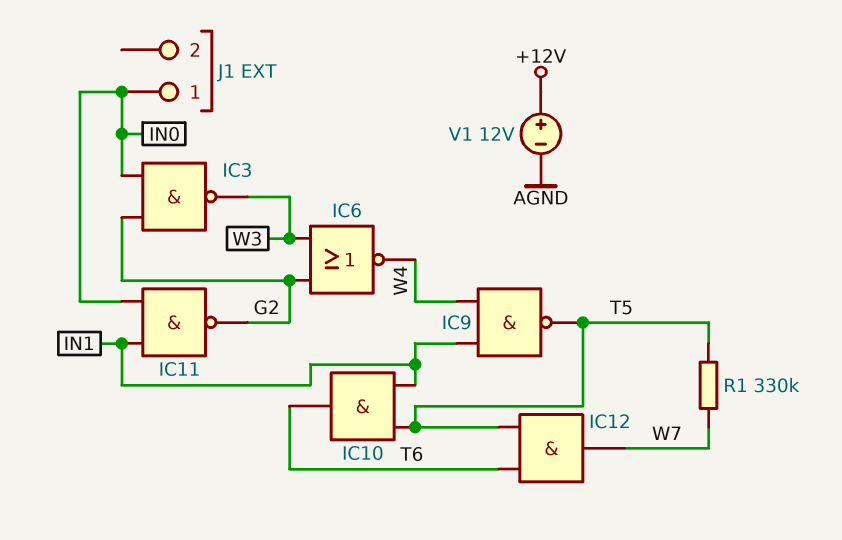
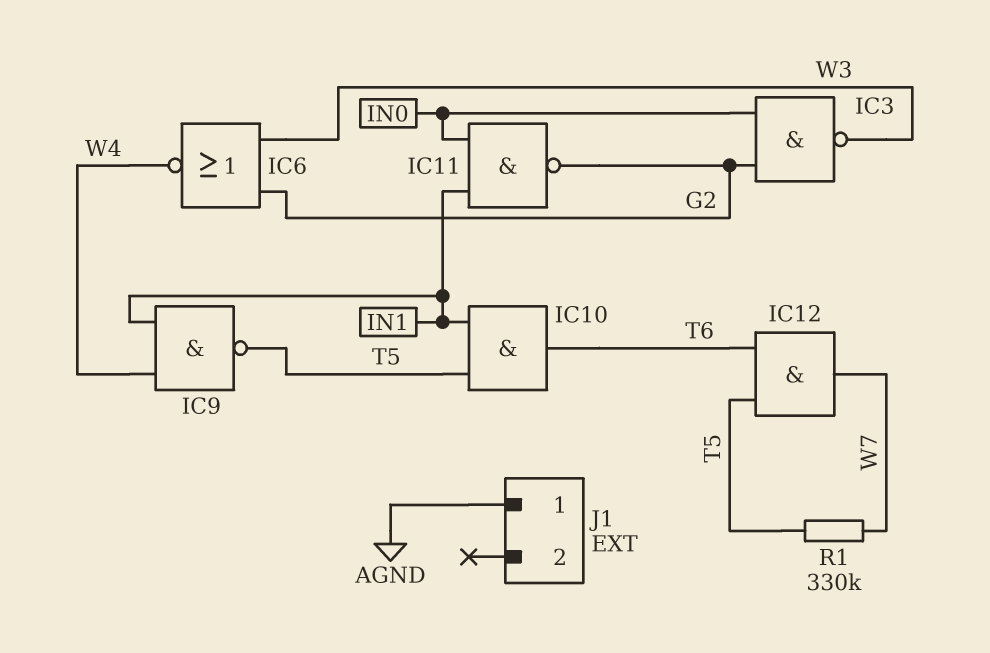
J1 pin 1: IN0 -> AGND
V1: 12V (plus +12V, minus AGND) -> none

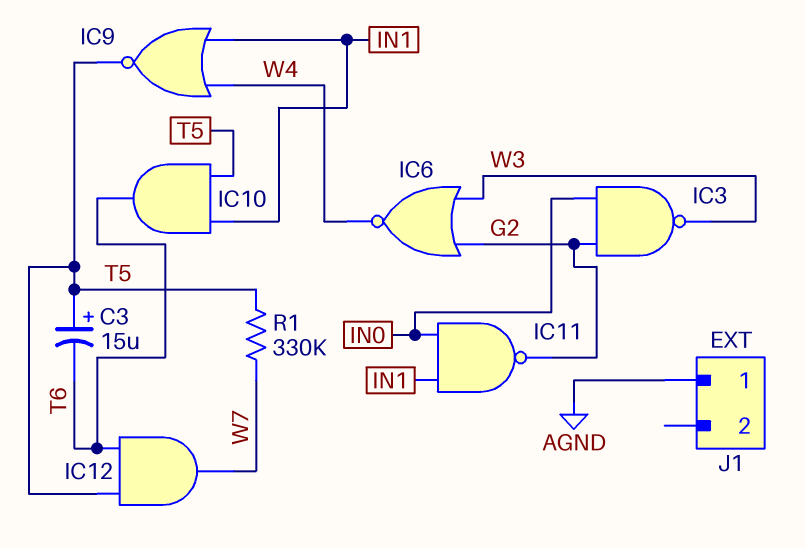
C3: none -> 15uF (plus T5, minus T6)
IC9: NAND (in IN1, in W4, out T5) -> NOR (in IN1, in W4, out T5)

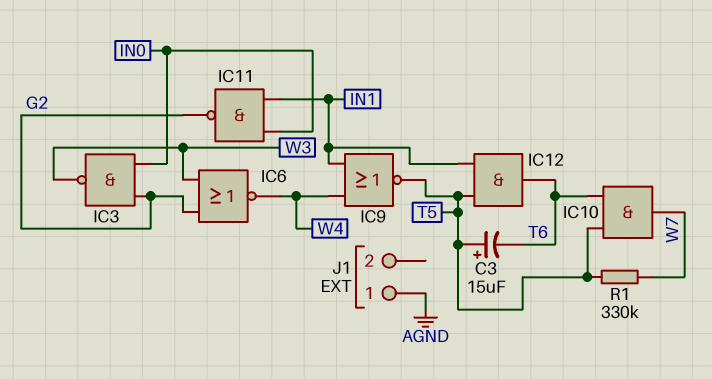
IC10: AND (in IN1, in T5, out T6) -> AND (in T5, in T6, out W7)
IC12: AND (in T5, in T6, out W7) -> AND (in IN1, in T5, out T6)

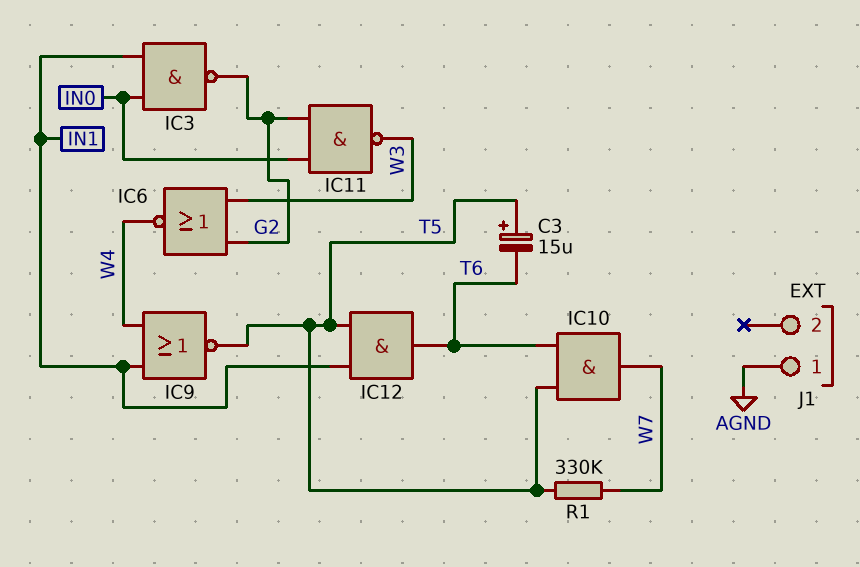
IC3: NAND (in G2, in IN0, out W3) -> NAND (in IN0, in IN1, out G2)
IC11: NAND (in IN0, in IN1, out G2) -> NAND (in G2, in IN0, out W3)

